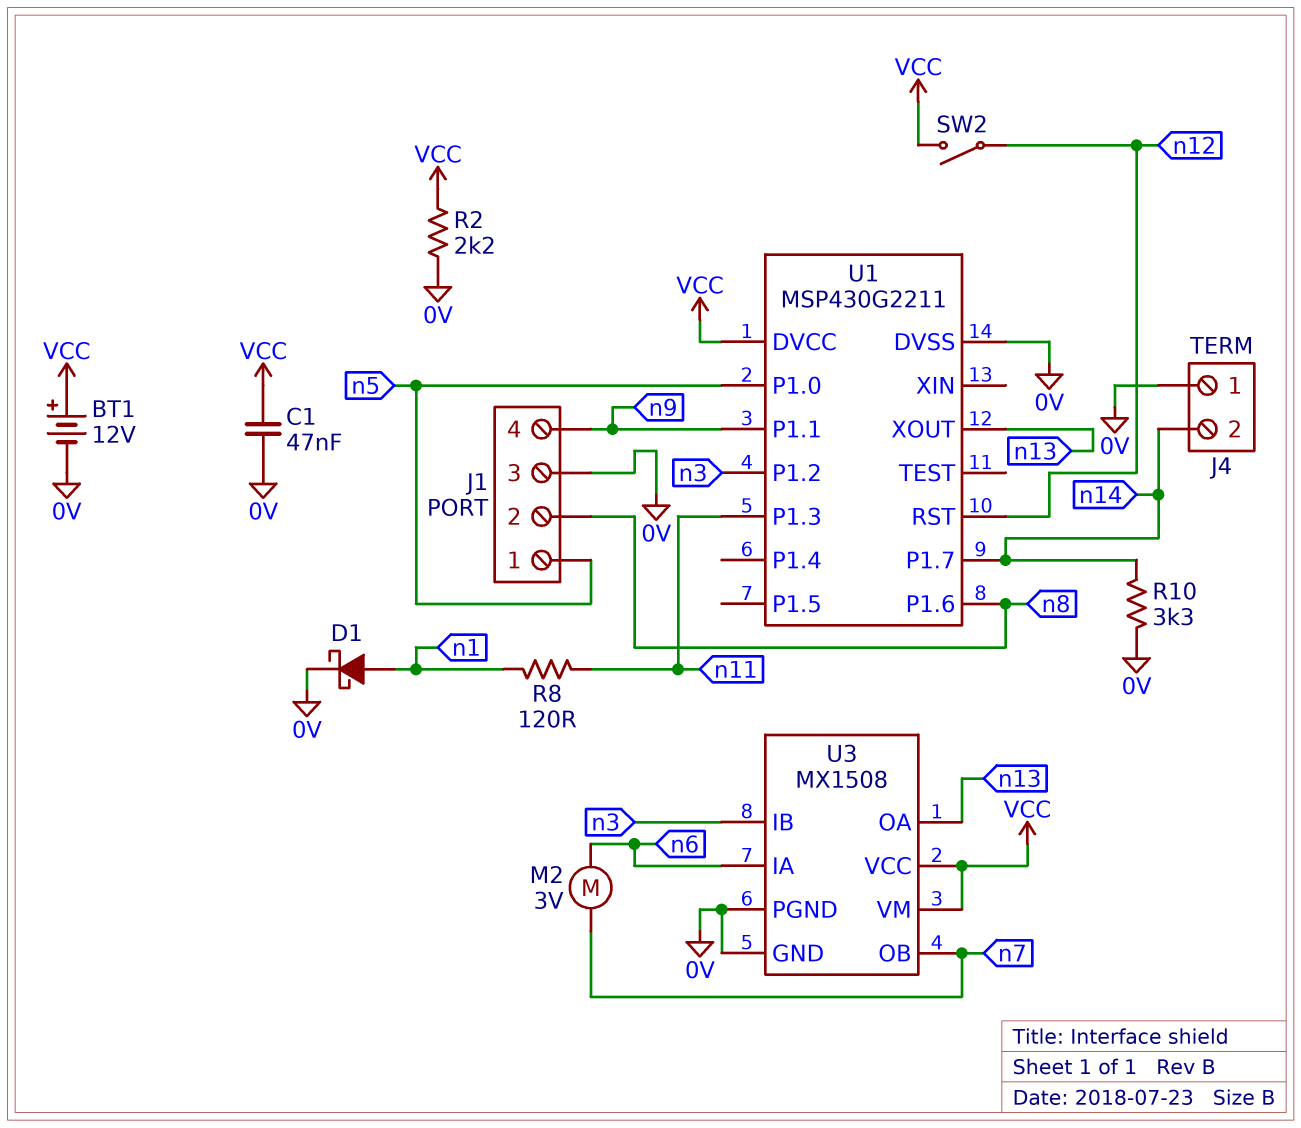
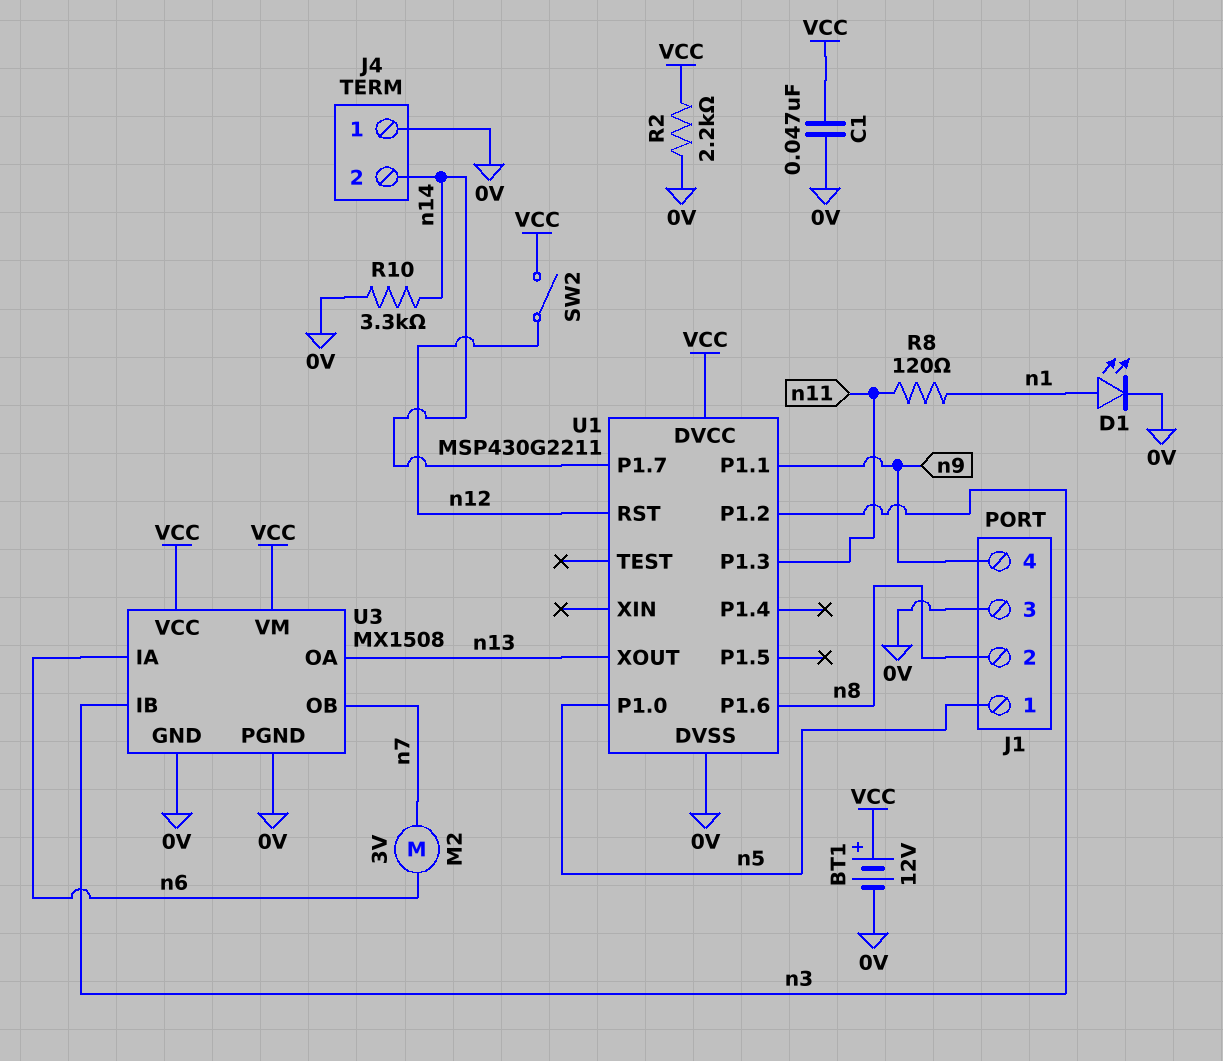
D1: schottky (A n1, K 0V) -> LED (A n1, K 0V)

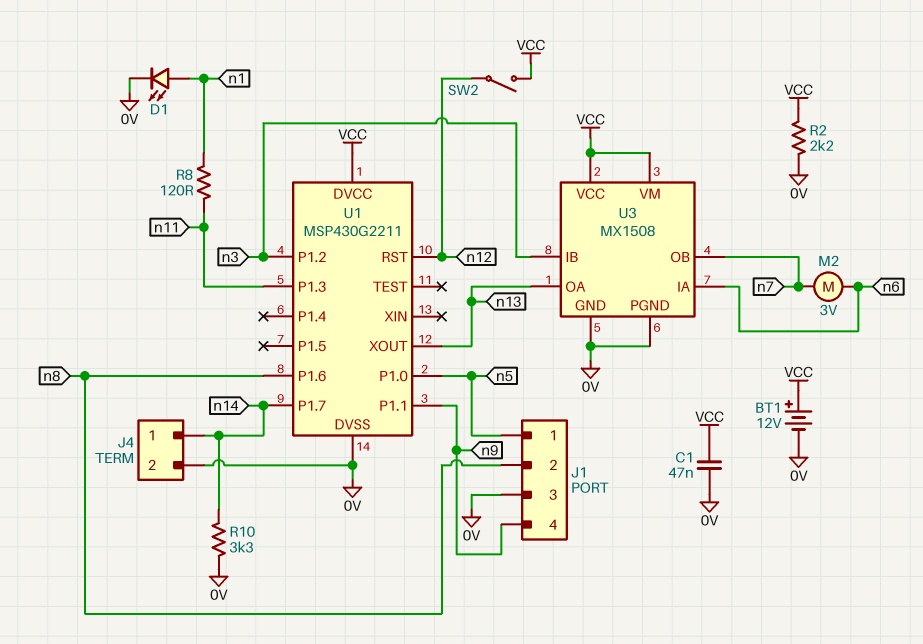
J4 pin 1: 0V -> n14
J4 pin 2: n14 -> 0V

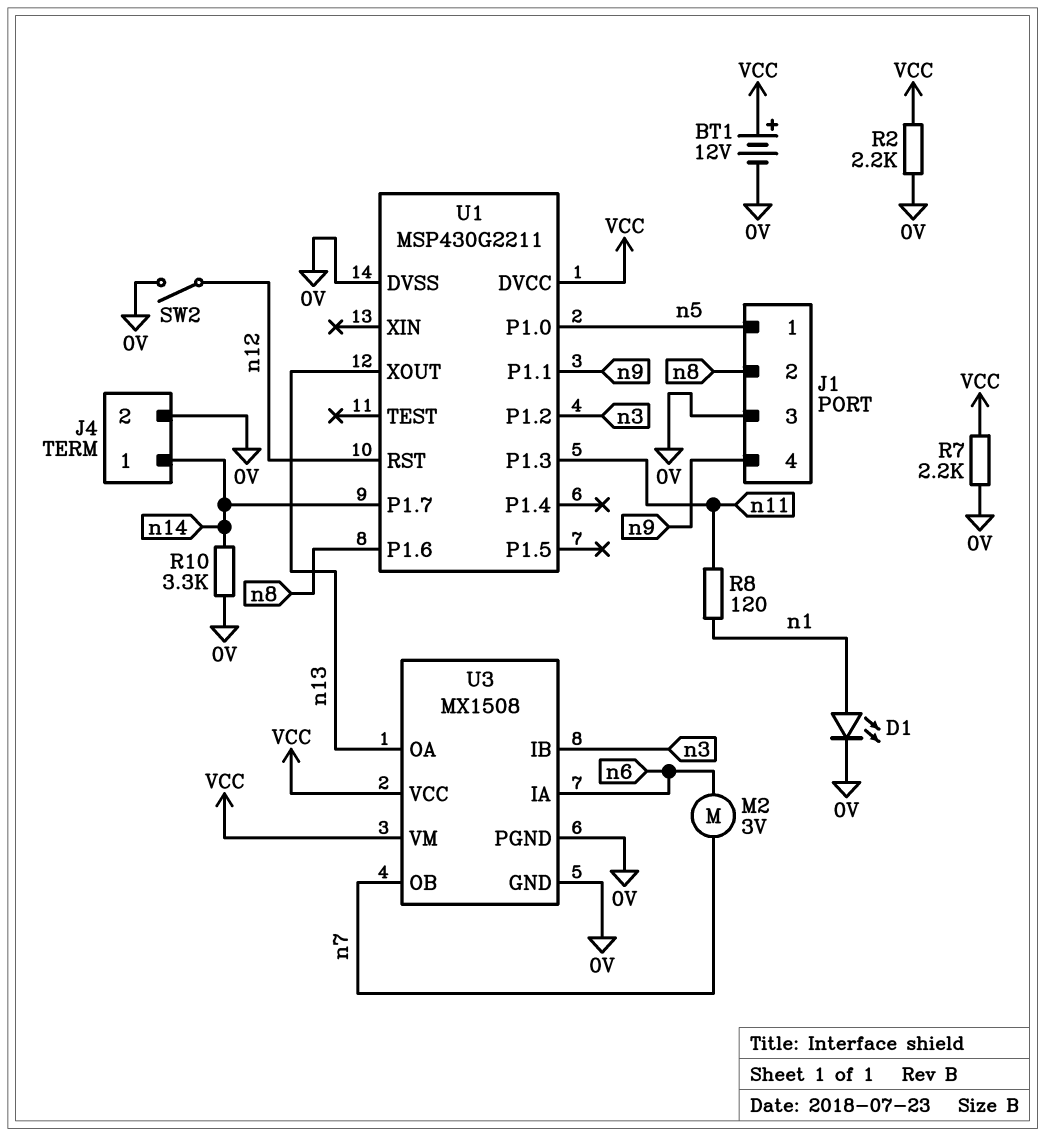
C1: 47nF (0V, VCC) -> none
R7: none -> 2.2k (0V, VCC)
SW2: switch (VCC, n12) -> switch (0V, n12)

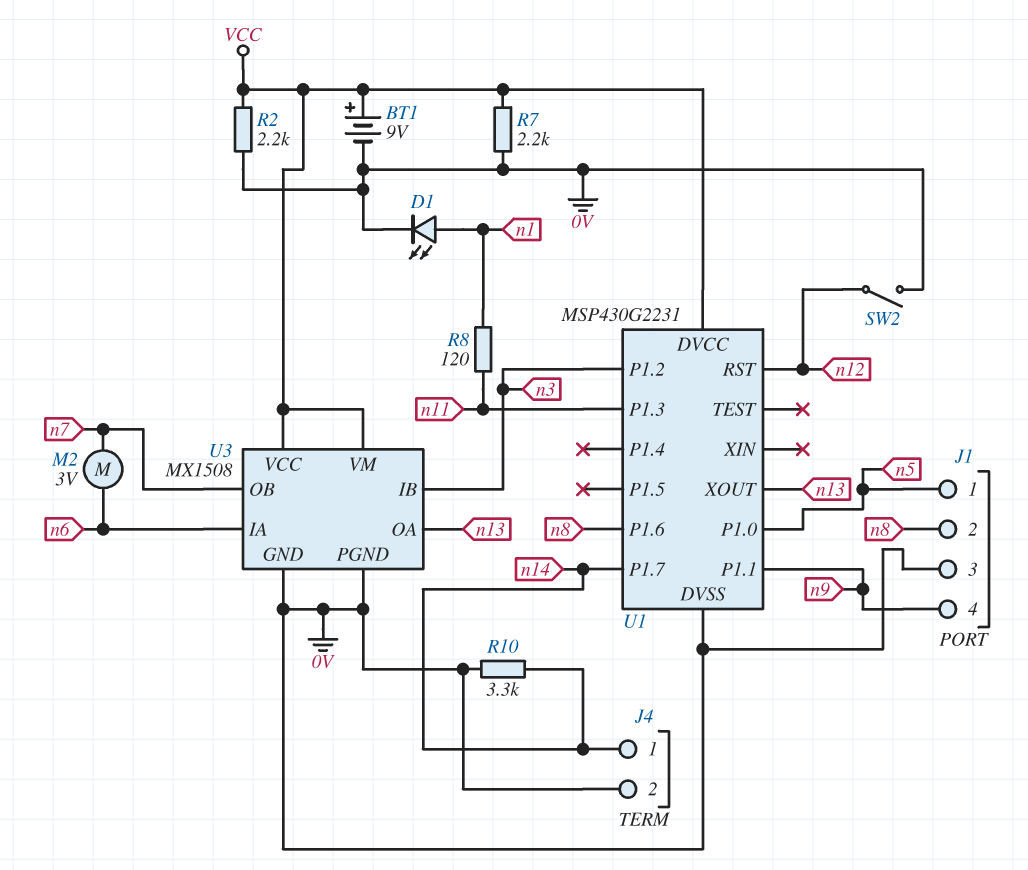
BT1: 12V (plus VCC, minus 0V) -> 9V (plus VCC, minus 0V)
U1: MSP430G2211 -> MSP430G2231

